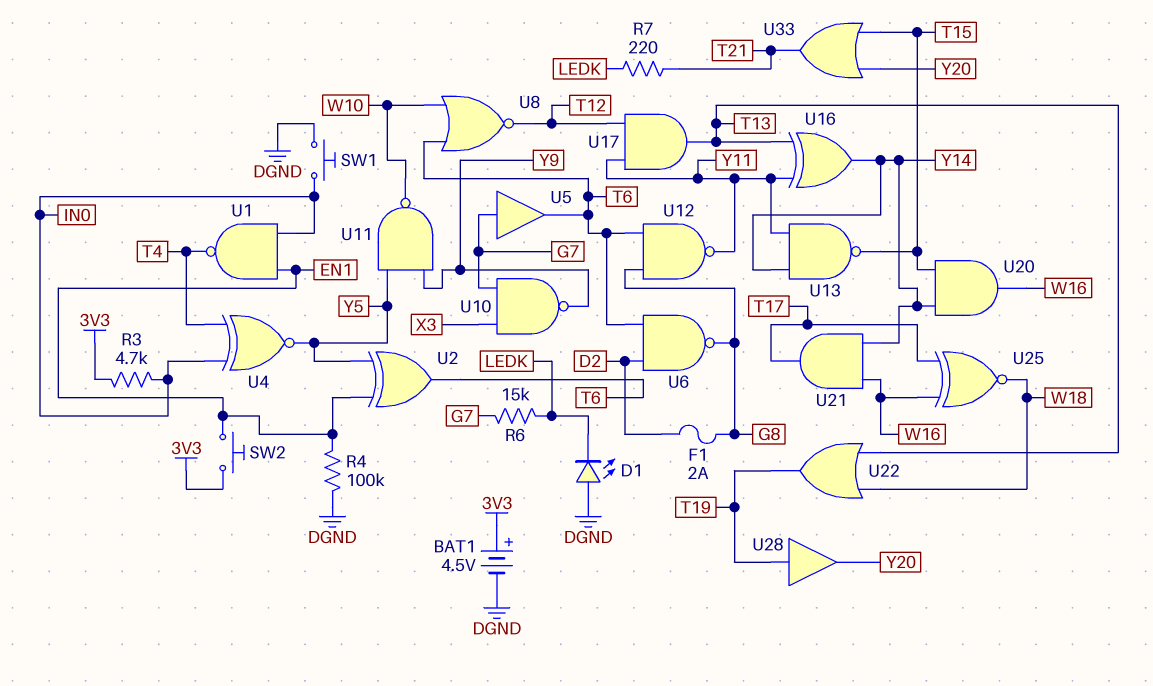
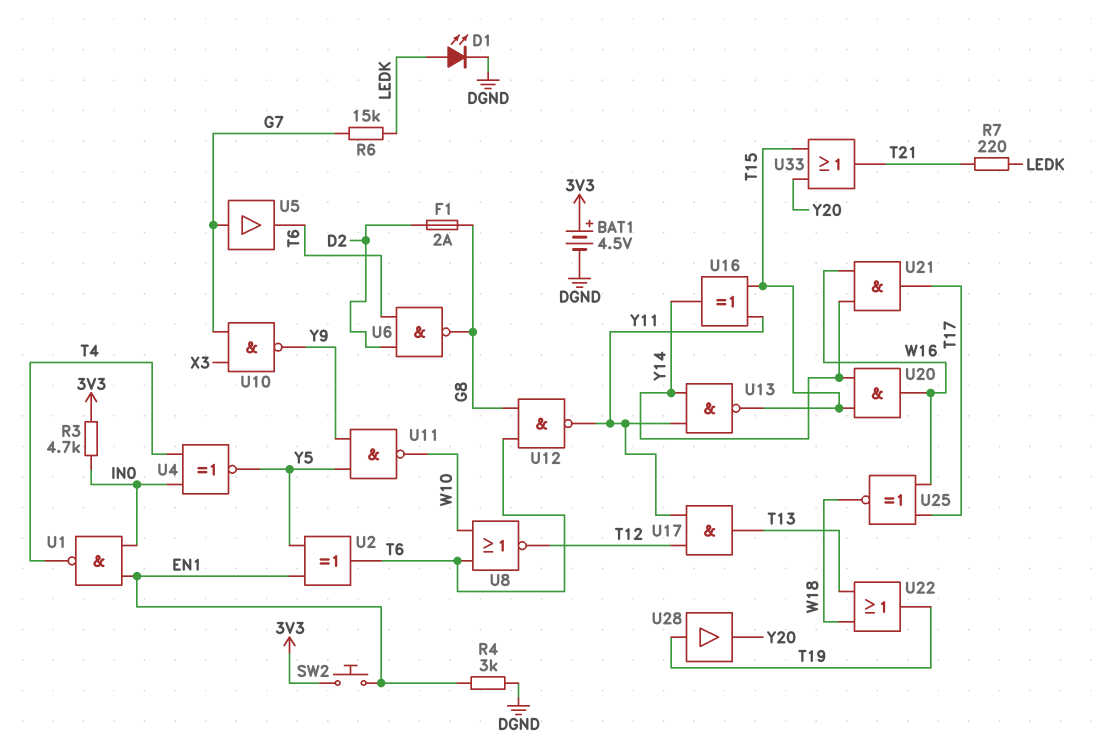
D1: LED (A DGND, K LEDK) -> LED (A LEDK, K DGND)
R4: 100k (DGND, EN1) -> 3k (DGND, EN1)
SW1: button (DGND, IN0) -> none
U16: XOR (in T13, in Y11, out Y14) -> XOR (in T15, in Y11, out Y14)

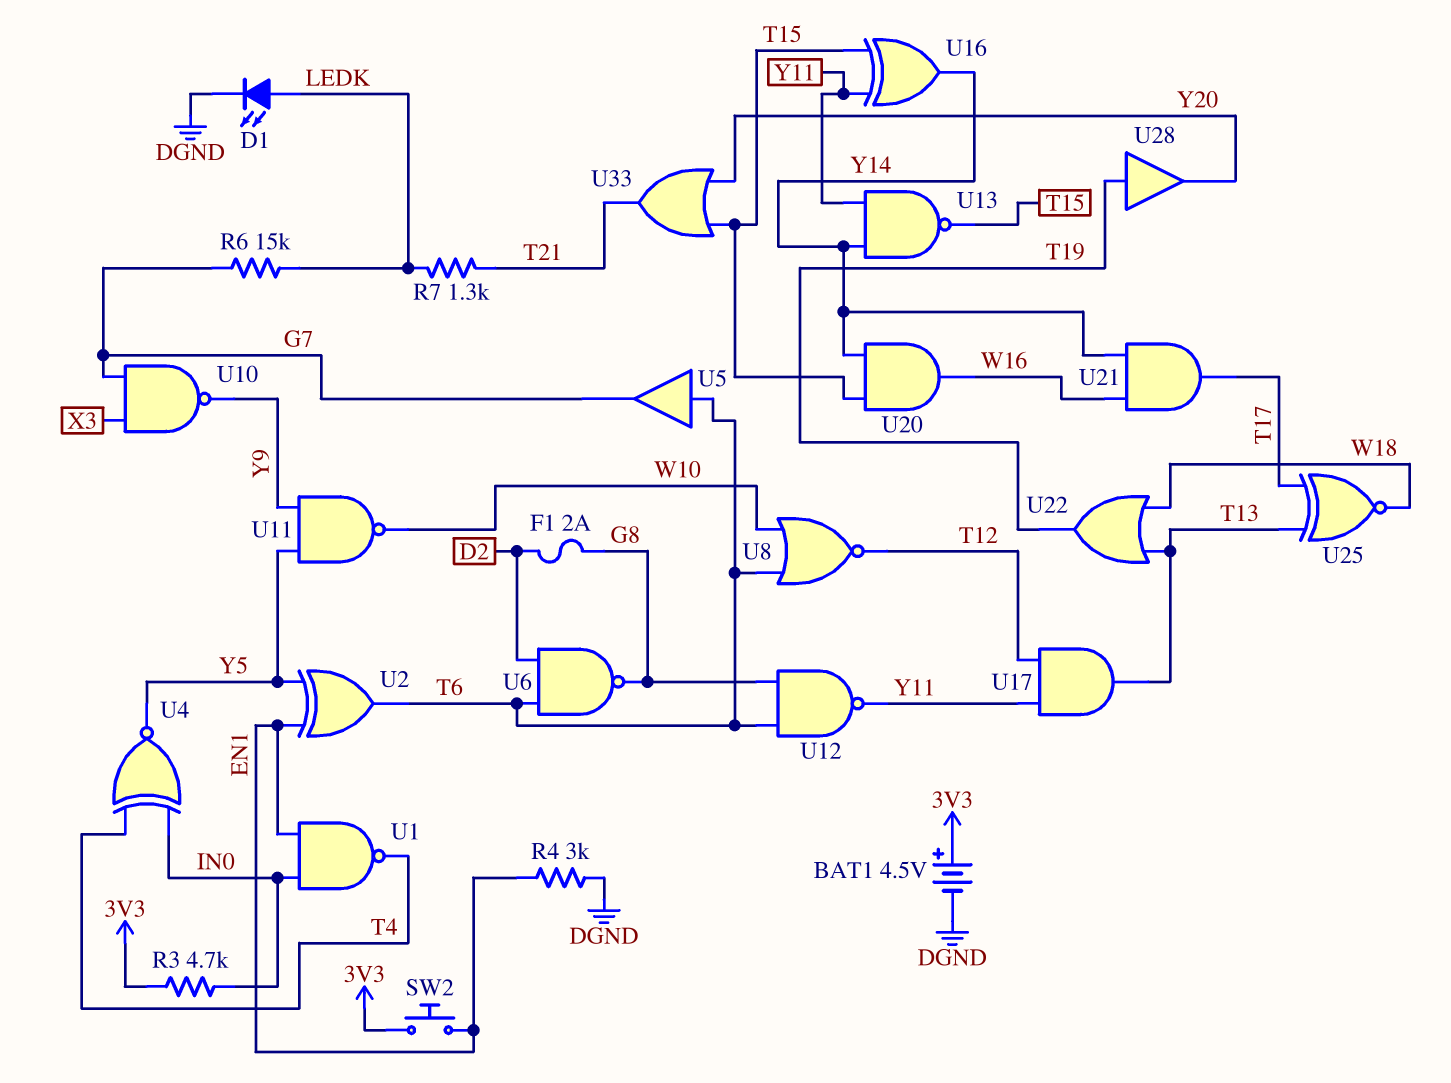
R7: 220 (LEDK, T21) -> 1.3k (LEDK, T21)
U5: buffer (in G7, out T6) -> buffer (in T6, out G7)
U25: XNOR (in T17, in W16, out W18) -> XNOR (in T13, in T17, out W18)

